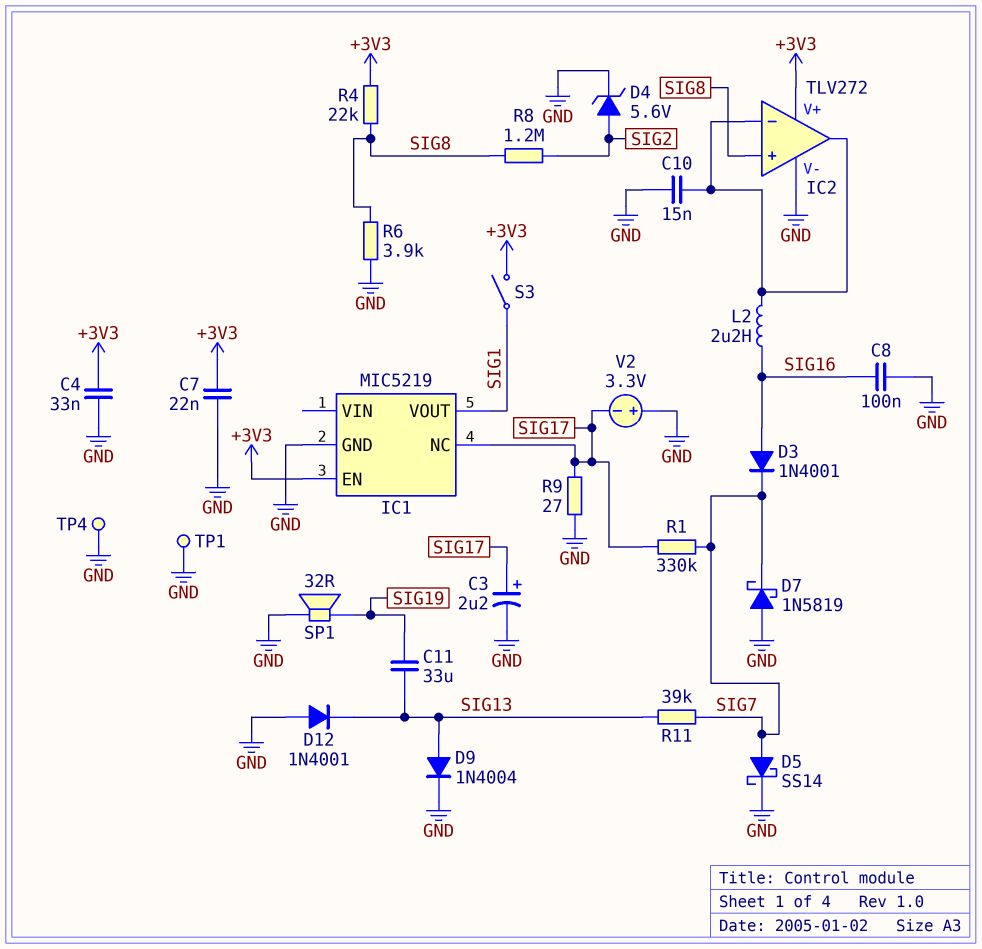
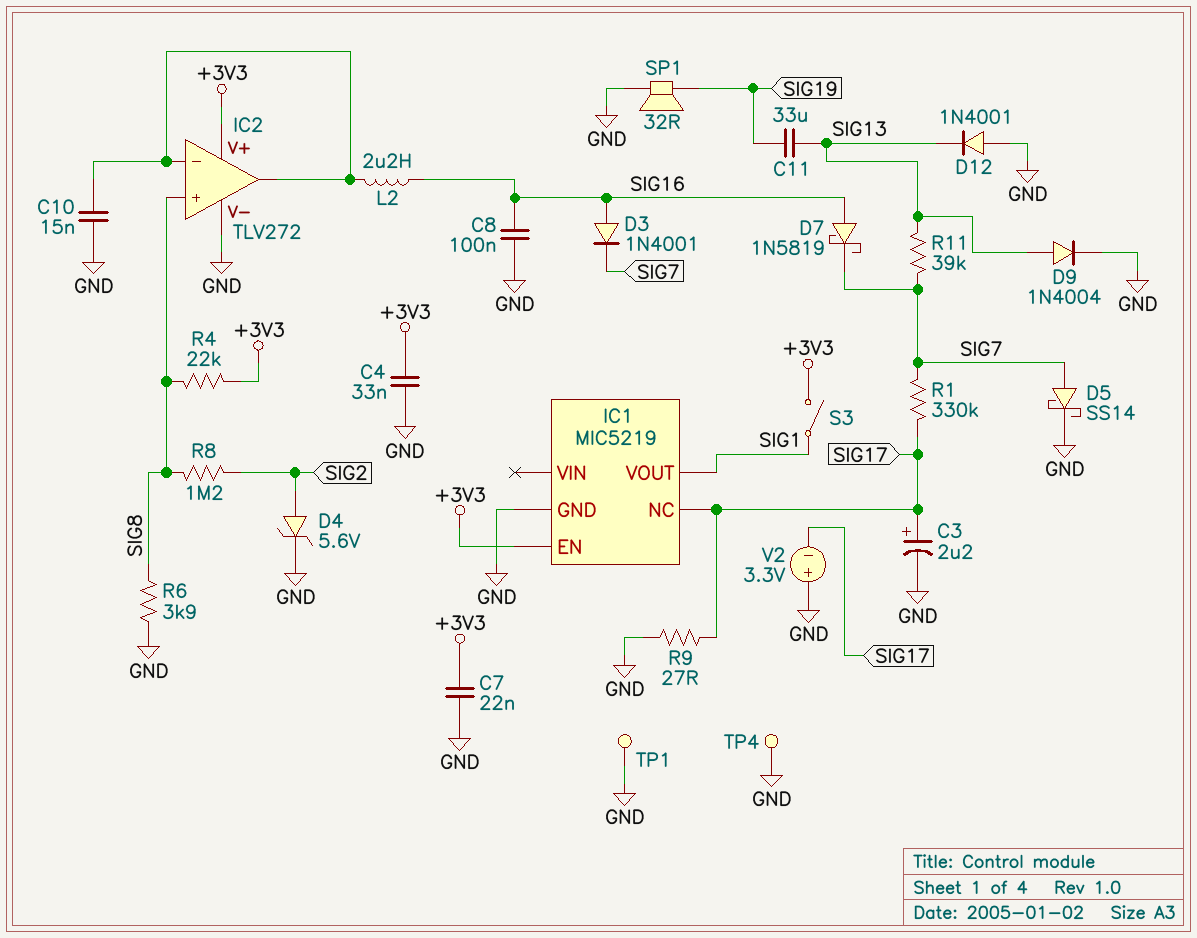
D7: schottky 1N5819 (A GND, K SIG7) -> schottky 1N5819 (A SIG16, K SIG7)

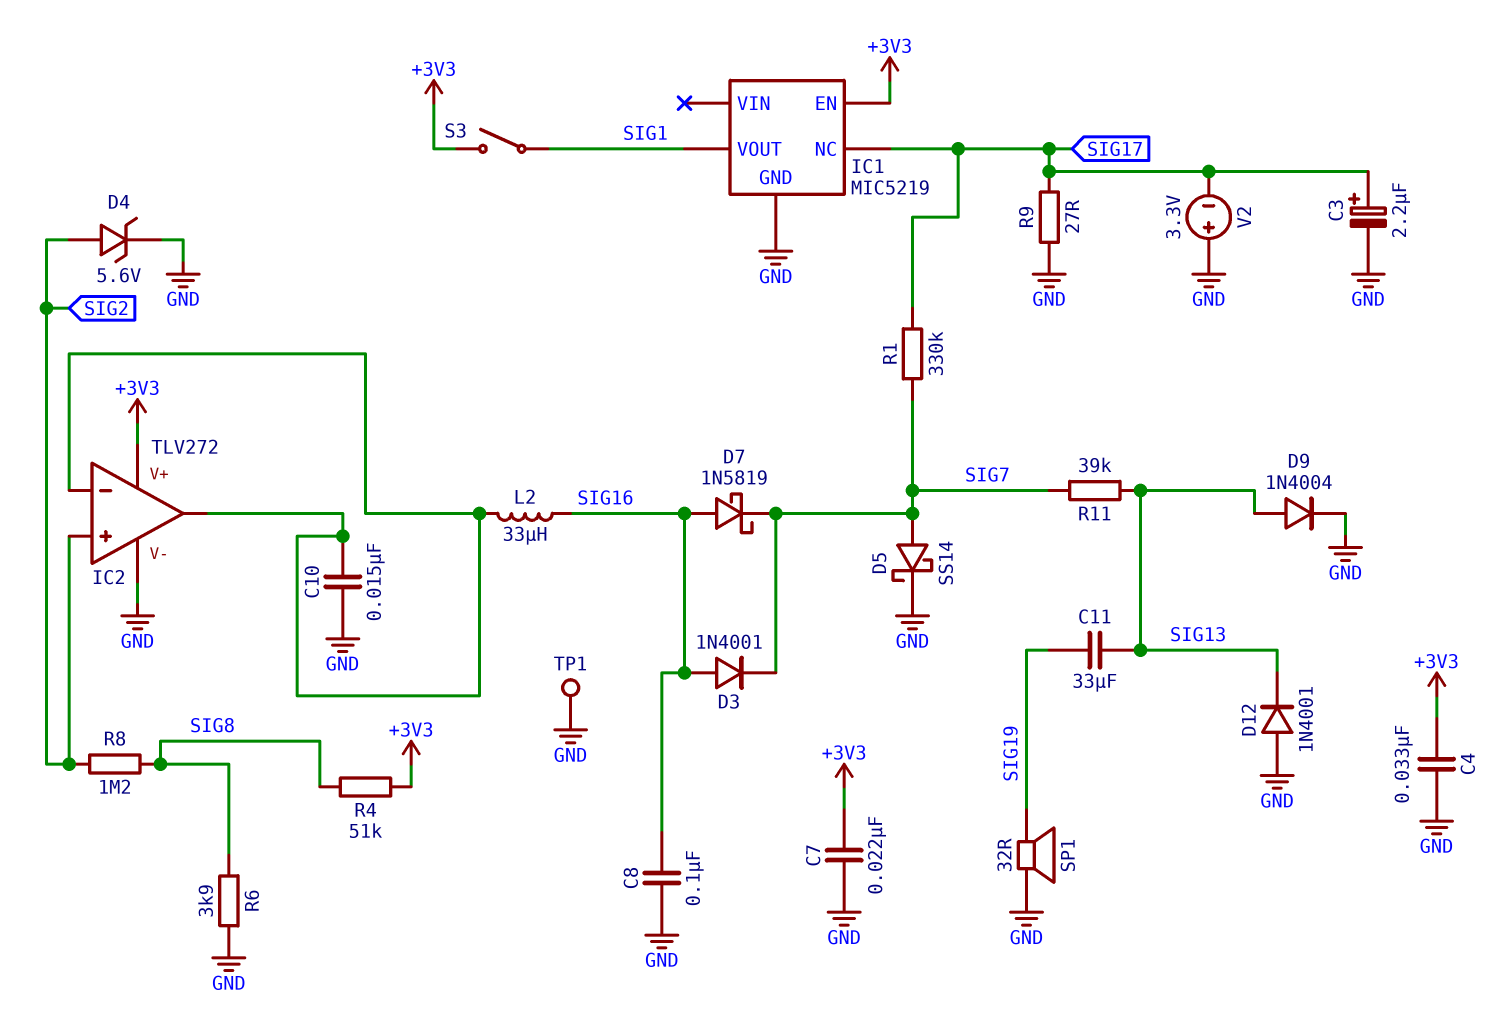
IC2 pin in+: SIG8 -> SIG2
L2: 2.2uH (IC2/in-, SIG16) -> 33uH (IC2/in-, SIG16)
R4: 22k (+3V3, SIG8) -> 51k (+3V3, SIG8)
TP4: test point (GND) -> none

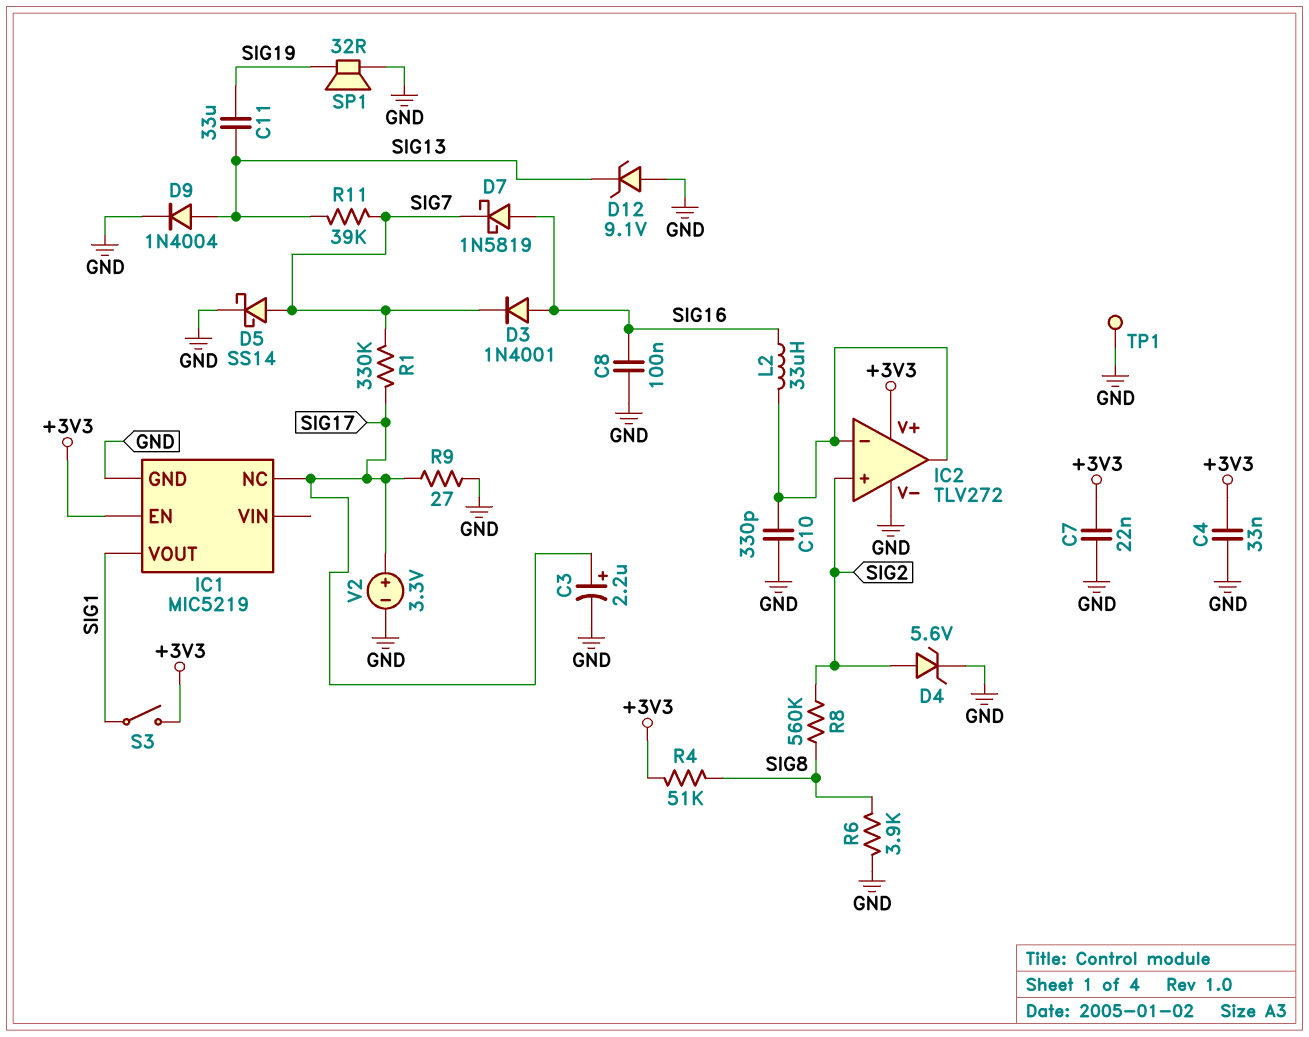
C10: 15nF (GND, IC2/in-) -> 330pF (GND, IC2/in-)
D12: diode 1N4001 (A GND, K SIG13) -> zener 9.1V (A GND, K SIG13)
R8: 1.2M (SIG2, SIG8) -> 560k (SIG2, SIG8)
V2: 3.3V (plus GND, minus SIG17) -> 3.3V (plus SIG17, minus GND)

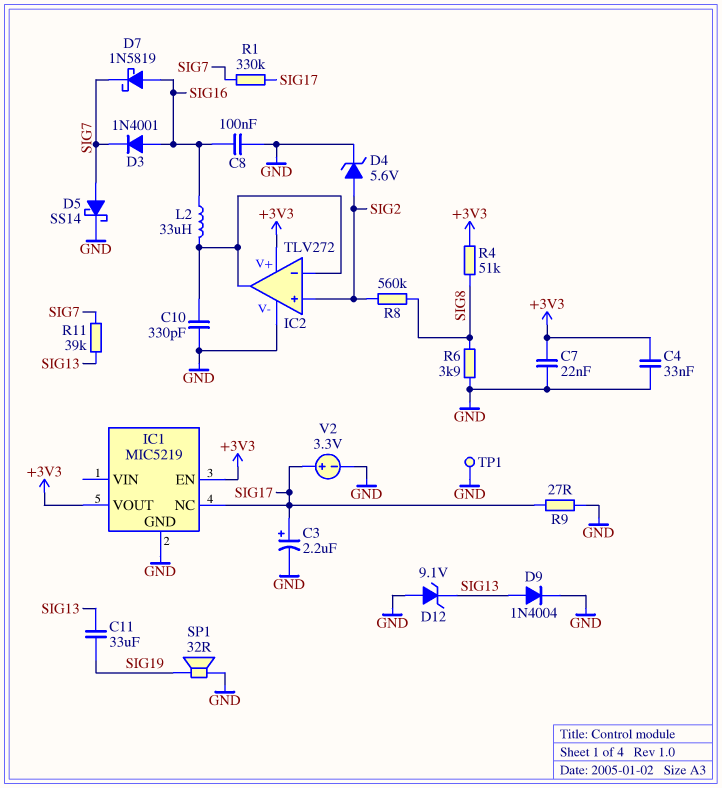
IC1 pin VOUT: SIG1 -> +3V3
S3: switch (+3V3, SIG1) -> none

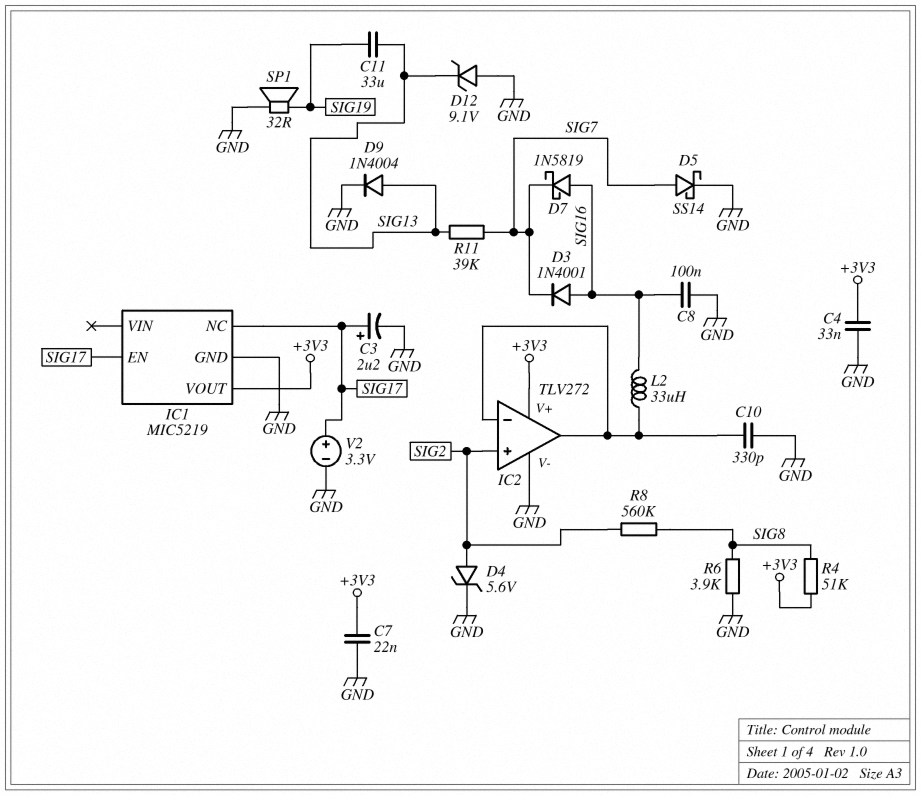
IC1 pin EN: +3V3 -> SIG17
R1: 330k (SIG7, SIG17) -> none
R9: 27 (GND, SIG17) -> none
TP1: test point (GND) -> none

